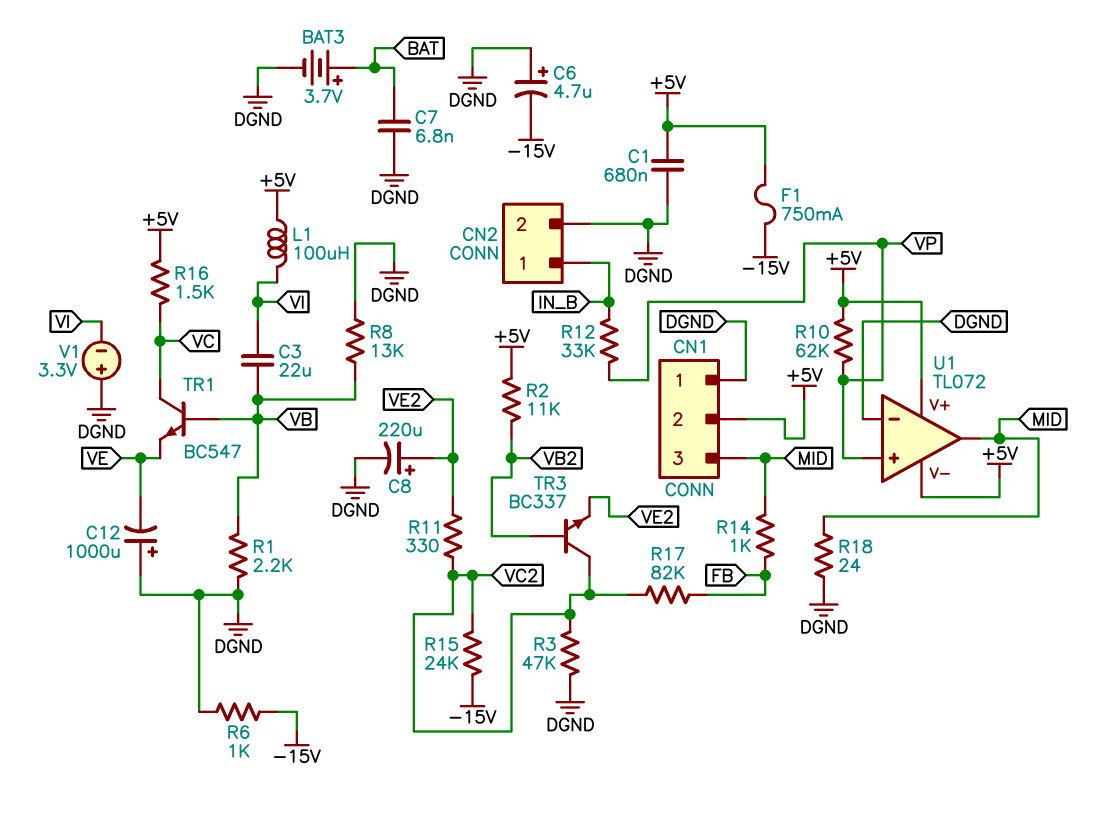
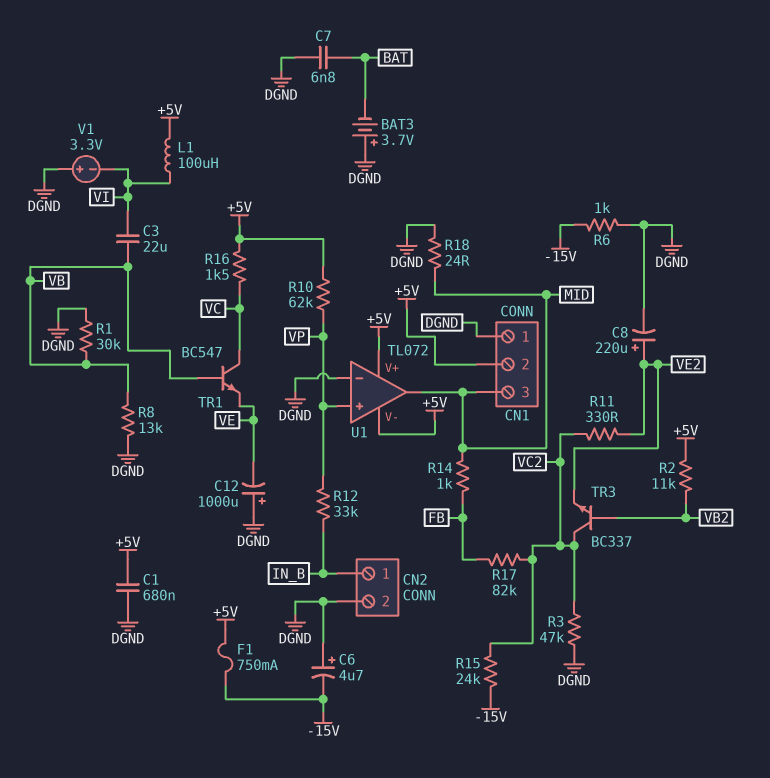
BAT3: 3.7V (plus BAT, minus DGND) -> 3.7V (plus DGND, minus BAT)
R1: 2.2k (DGND, VB) -> 30k (DGND, VB)

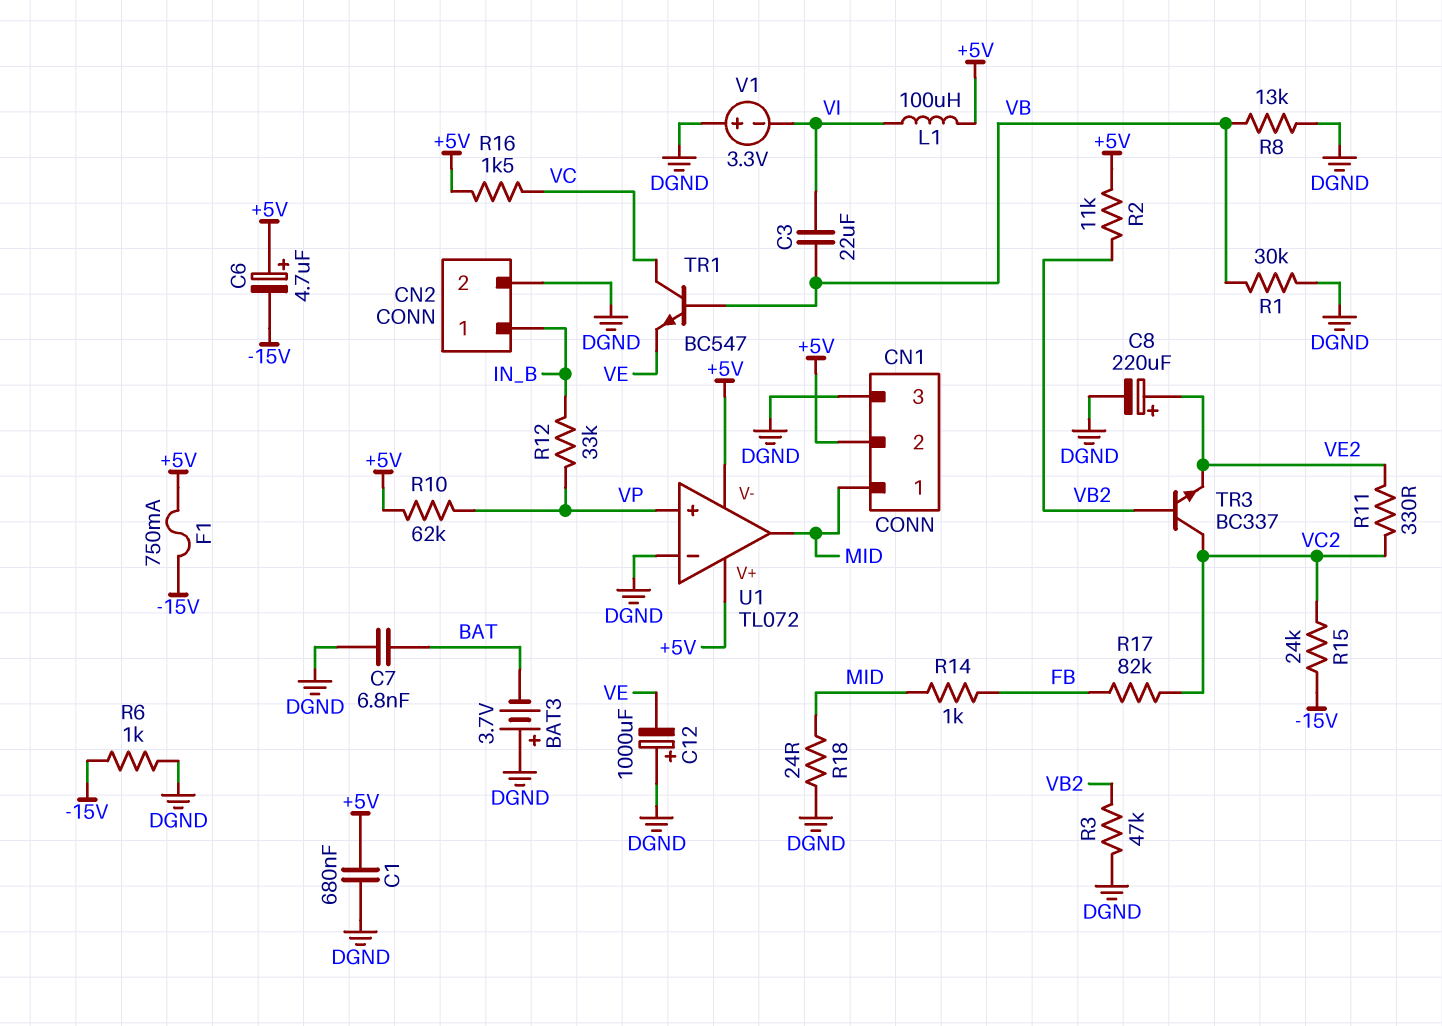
C6: 4.7uF (plus DGND, minus -15V) -> 4.7uF (plus +5V, minus -15V)
CN1 pin 1: DGND -> MID
CN1 pin 3: MID -> DGND
R3: 47k (DGND, VC2) -> 47k (DGND, VB2)

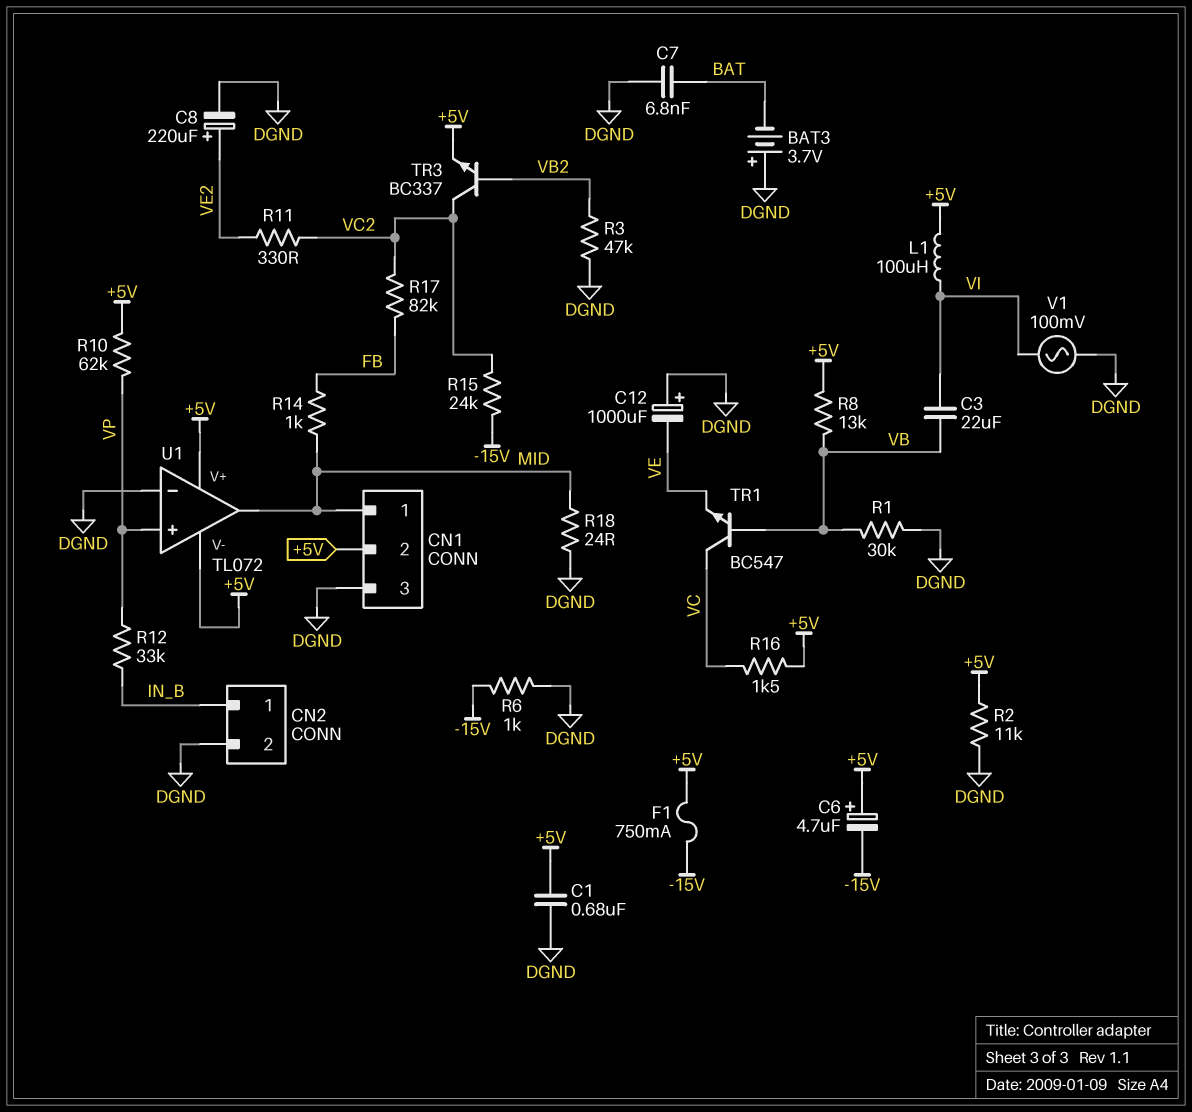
R2: 11k (+5V, VB2) -> 11k (+5V, DGND)
R8: 13k (DGND, VB) -> 13k (+5V, VB)
TR3: NPN BC337 (B VB2, C VC2, E VE2) -> NPN BC337 (B VB2, C VC2, E +5V)
V1: 3.3V (plus DGND, minus VI) -> AC 100mV (DGND, VI)

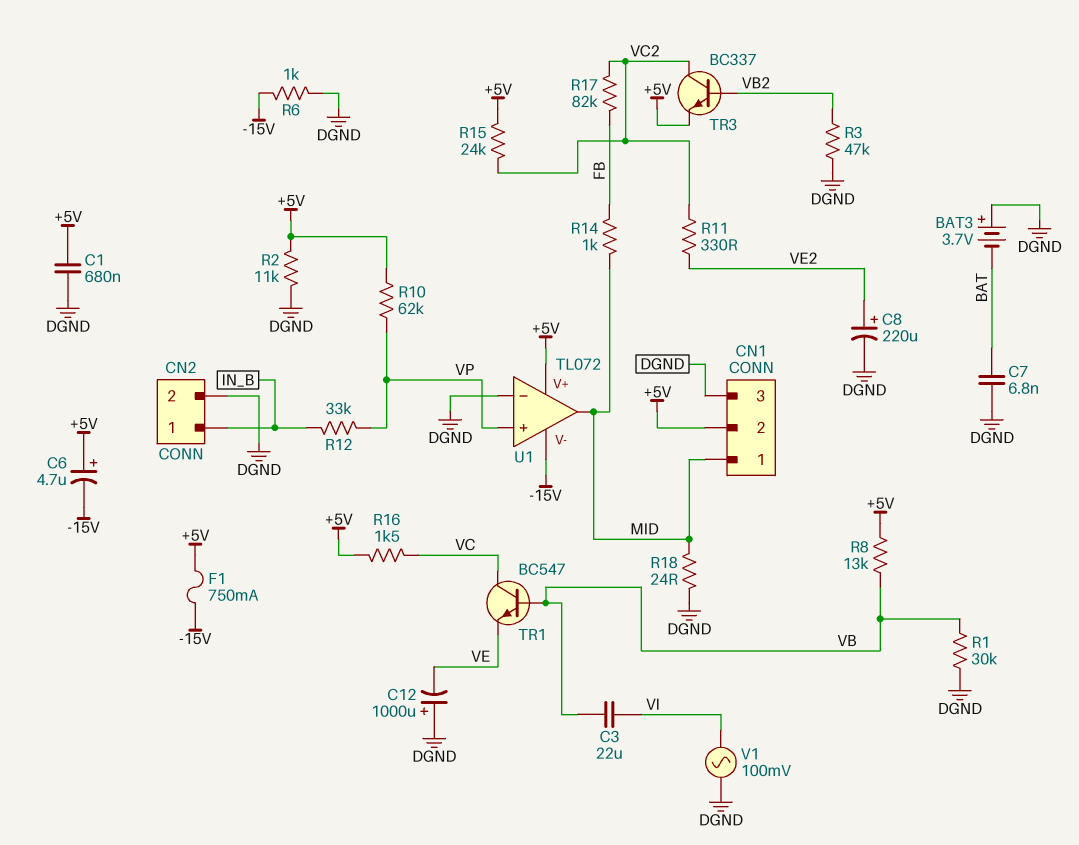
L1: 100uH (+5V, VI) -> none
R15: 24k (-15V, VC2) -> 24k (+5V, VC2)
U1 pin V-: +5V -> -15V

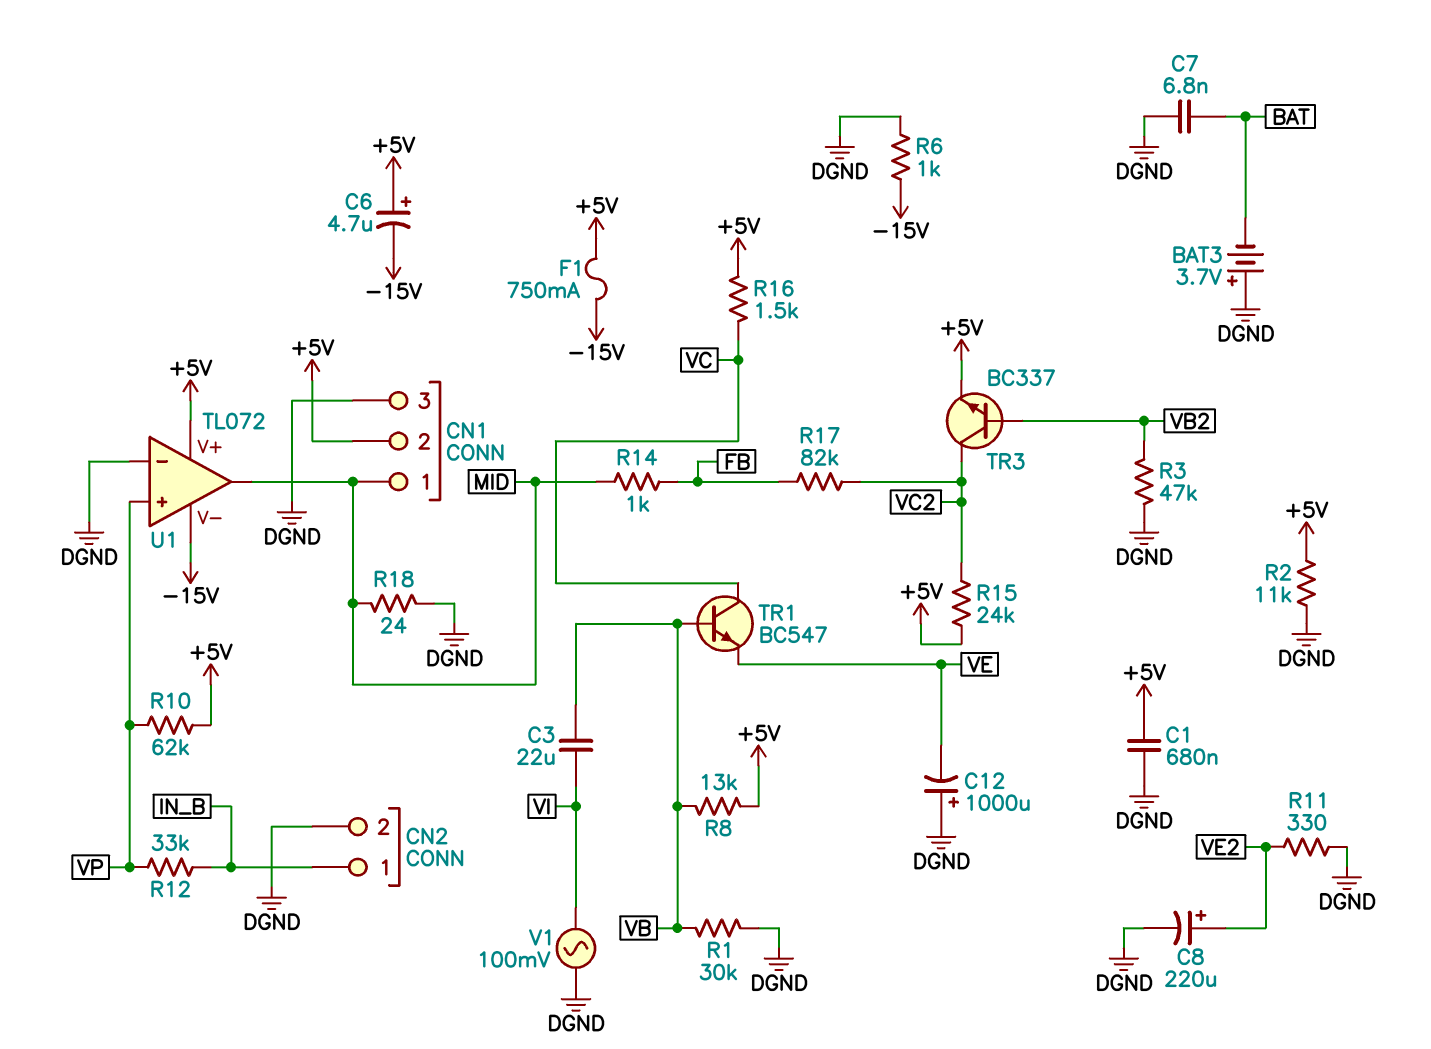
R11: 330 (VC2, VE2) -> 330 (DGND, VE2)

